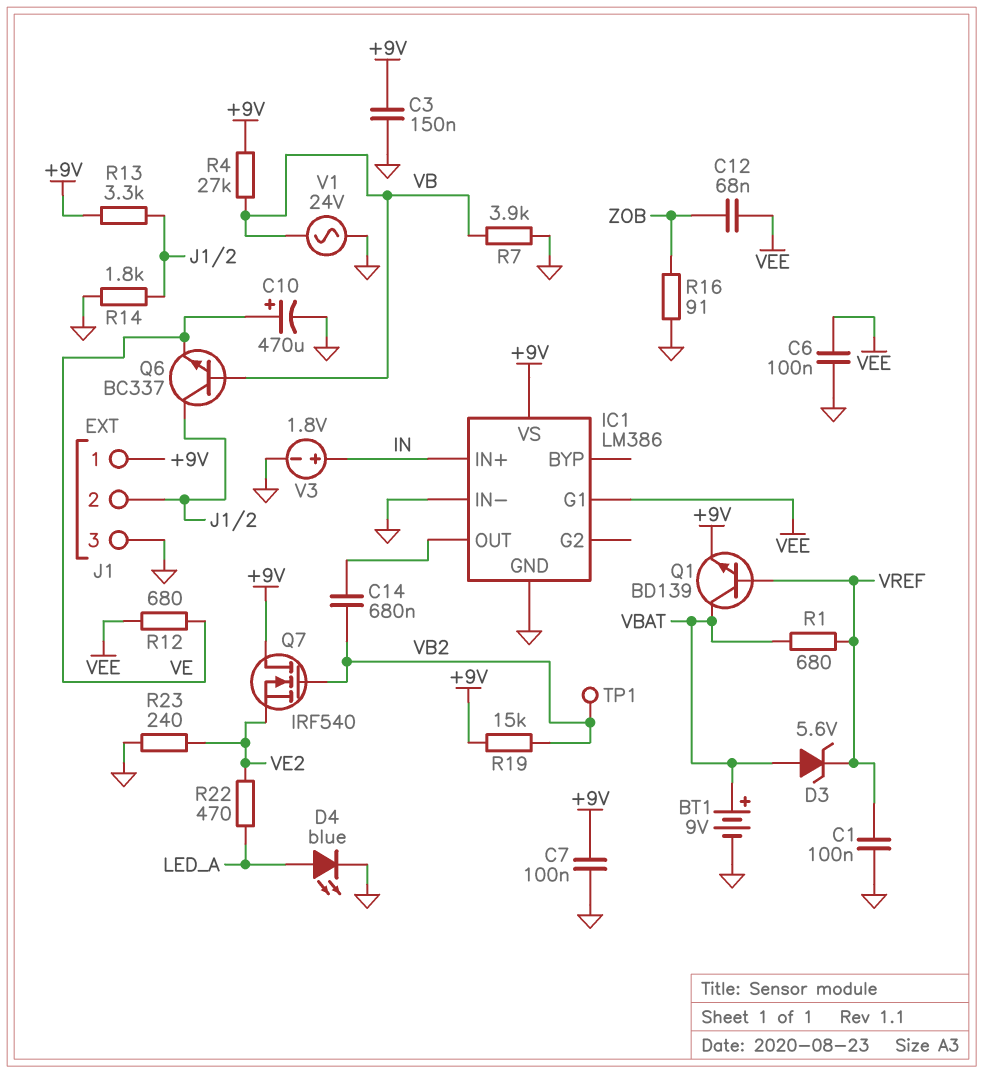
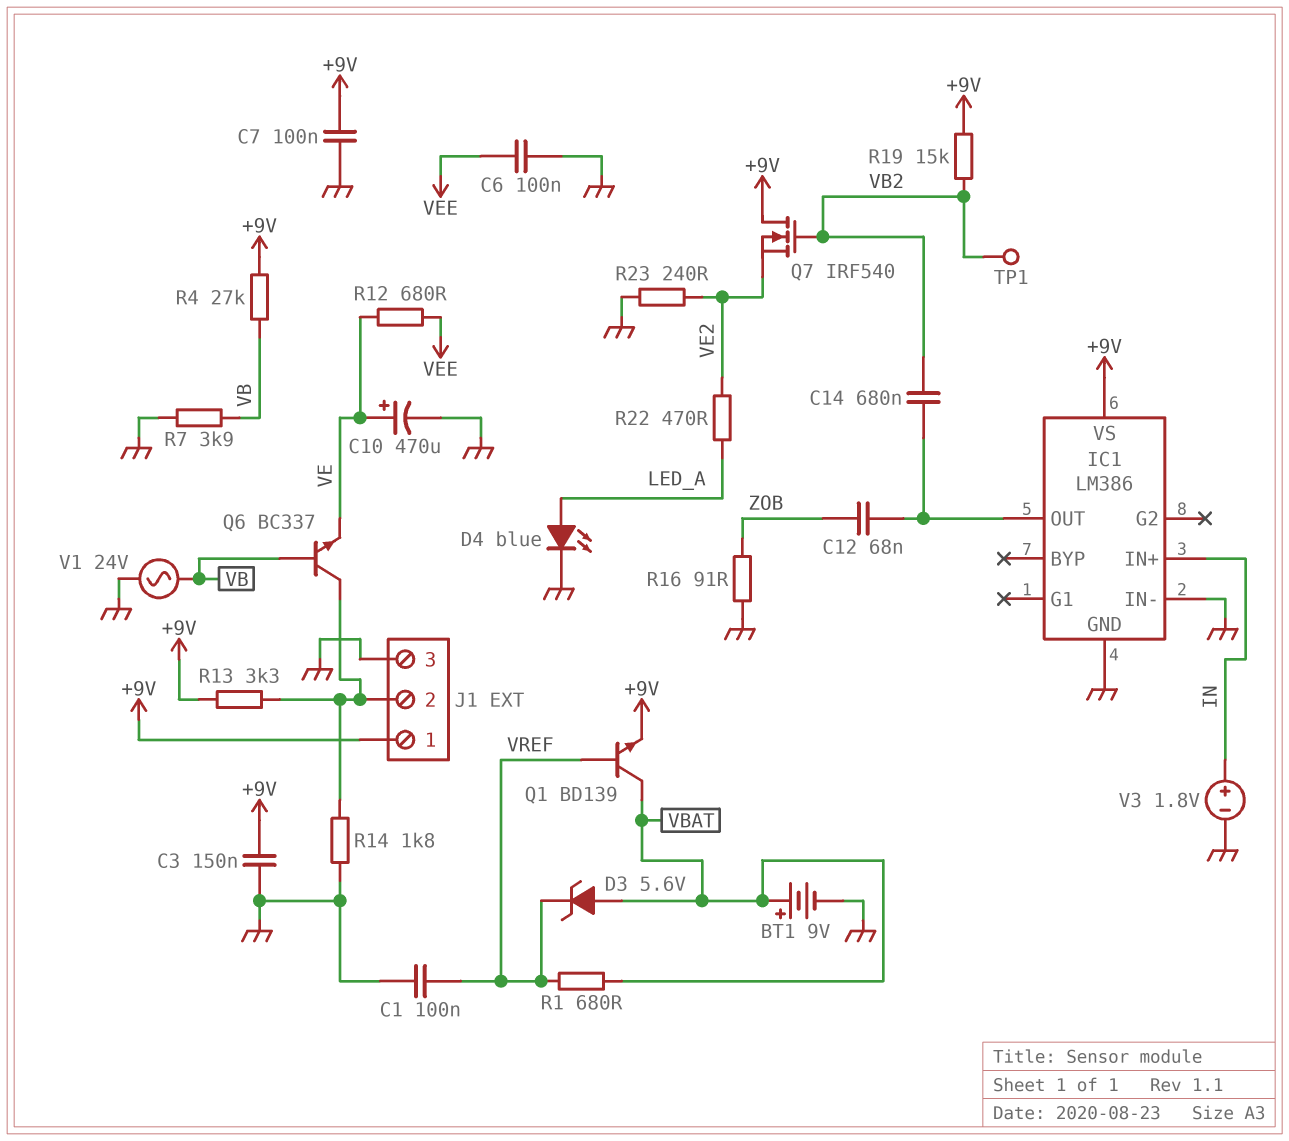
C12: 68nF (VEE, ZOB) -> 68nF (IC1/OUT, ZOB)
IC1 pin G1: VEE -> none

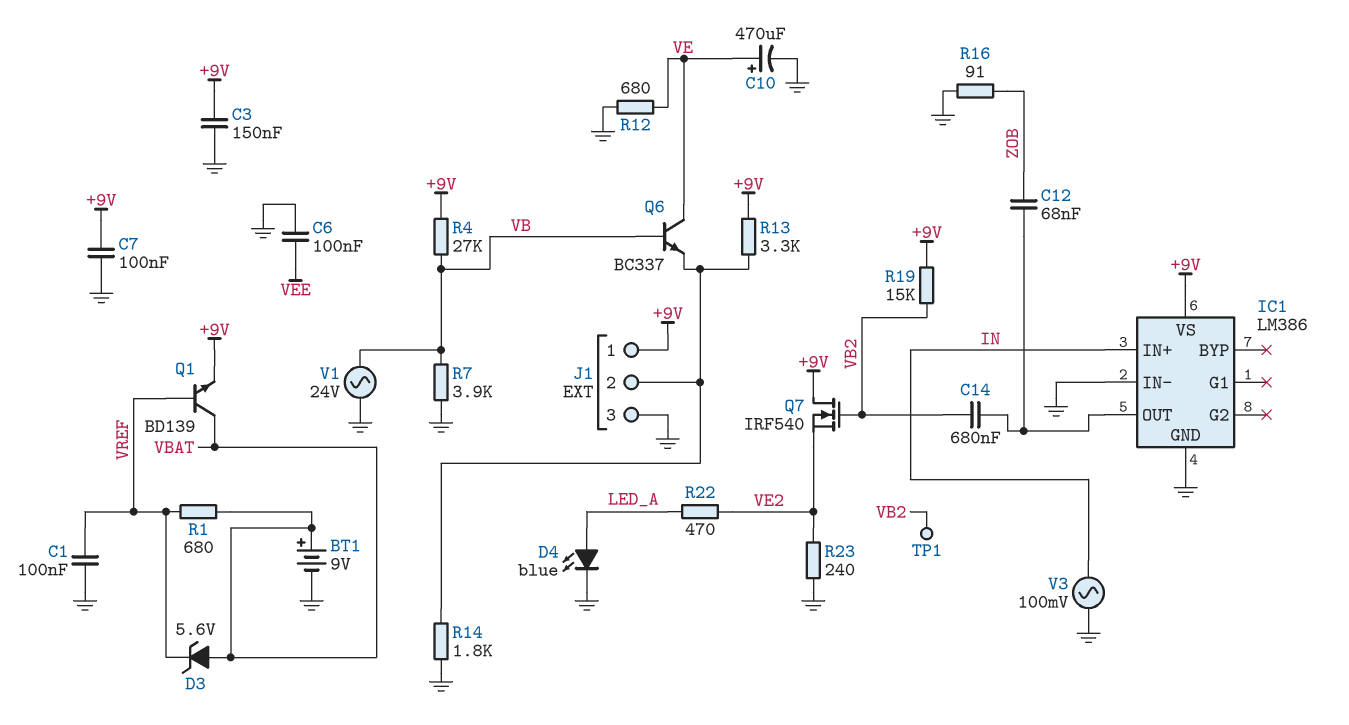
Q6: NPN BC337 (B VB, C J1/2, E VE) -> NPN BC337 (B VB, C VE, E J1/2)
R12: 680 (VE, VEE) -> 680 (GND, VE)
V3: 1.8V (plus IN, minus GND) -> AC 100mV (GND, IN)

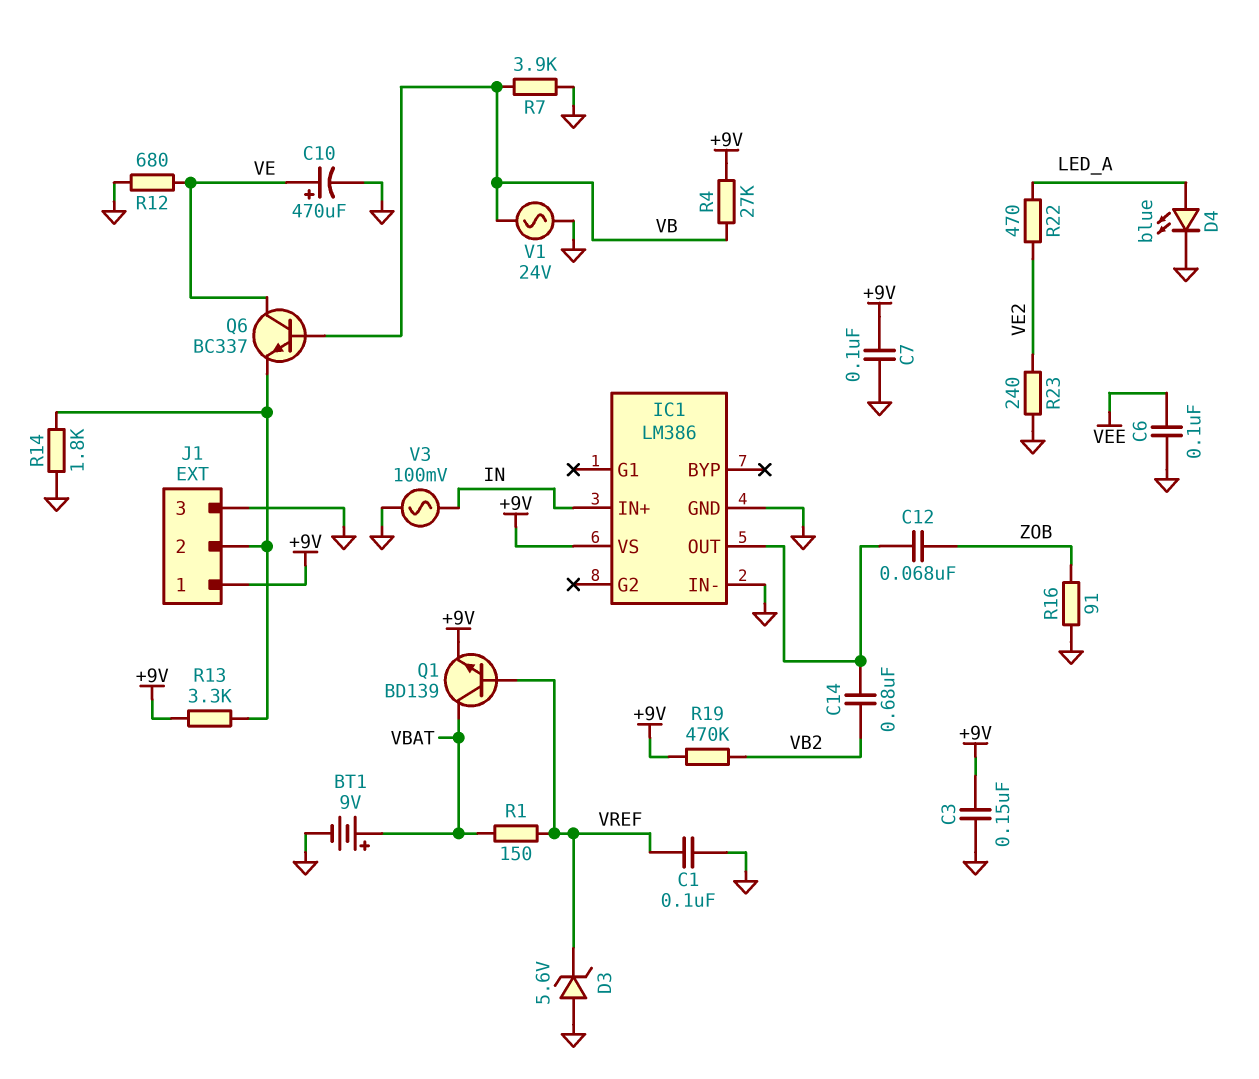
D3: zener 5.6V (A VBAT, K VREF) -> zener 5.6V (A GND, K VREF)
Q7: NMOS IRF540 (G VB2, D +9V, S VE2) -> none
R1: 680 (VBAT, VREF) -> 150 (VBAT, VREF)
R19: 15k (+9V, VB2) -> 470k (+9V, VB2)
TP1: test point (VB2) -> none

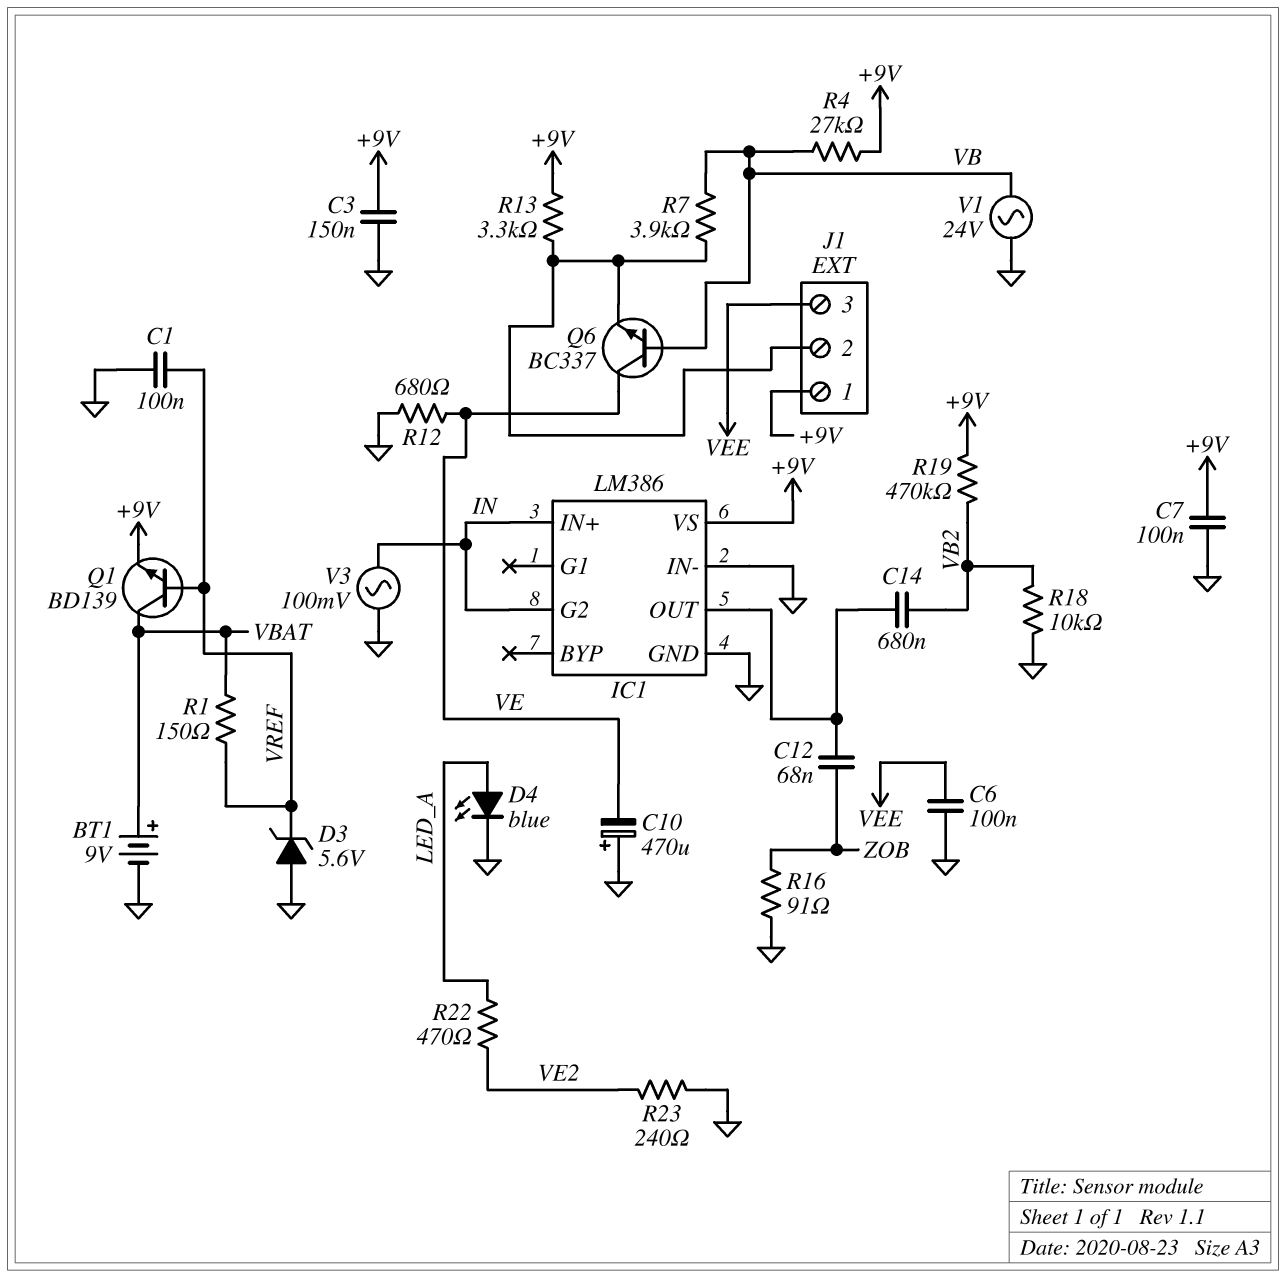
C10: 470uF (plus VE, minus GND) -> 470uF (plus GND, minus VE)
IC1 pin G2: none -> IN
J1 pin 3: GND -> VEE
R7: 3.9k (GND, VB) -> 3.9k (J1/2, VB)
R14: 1.8k (GND, J1/2) -> none
R18: none -> 10k (GND, VB2)

